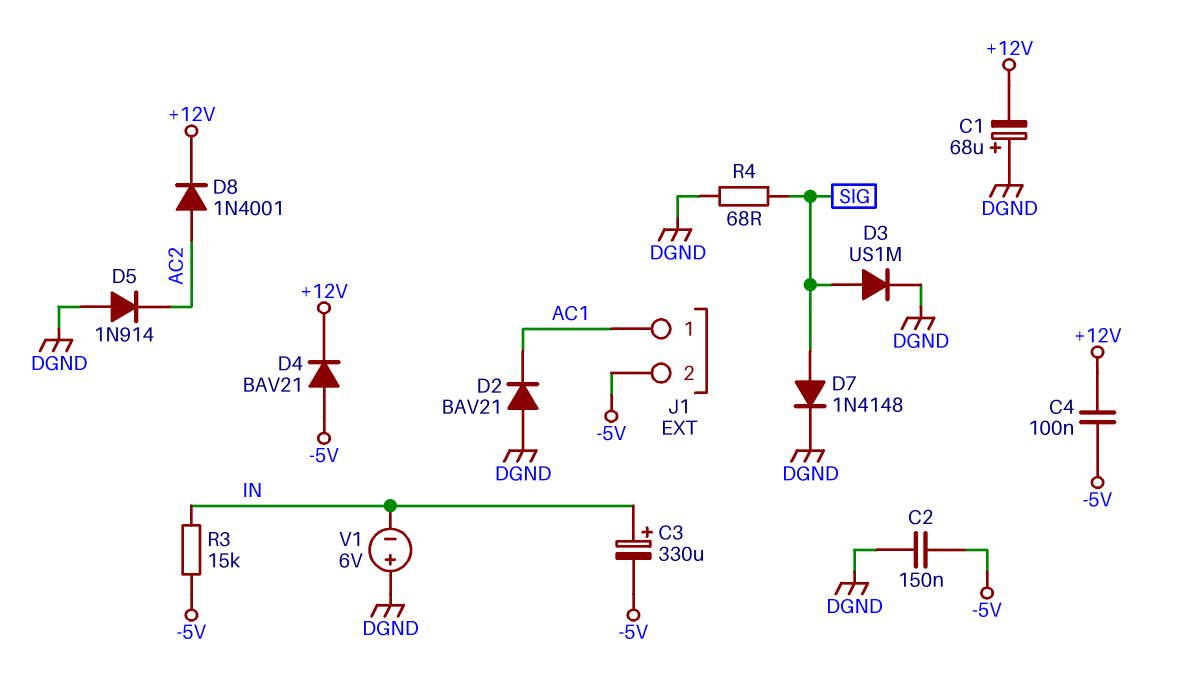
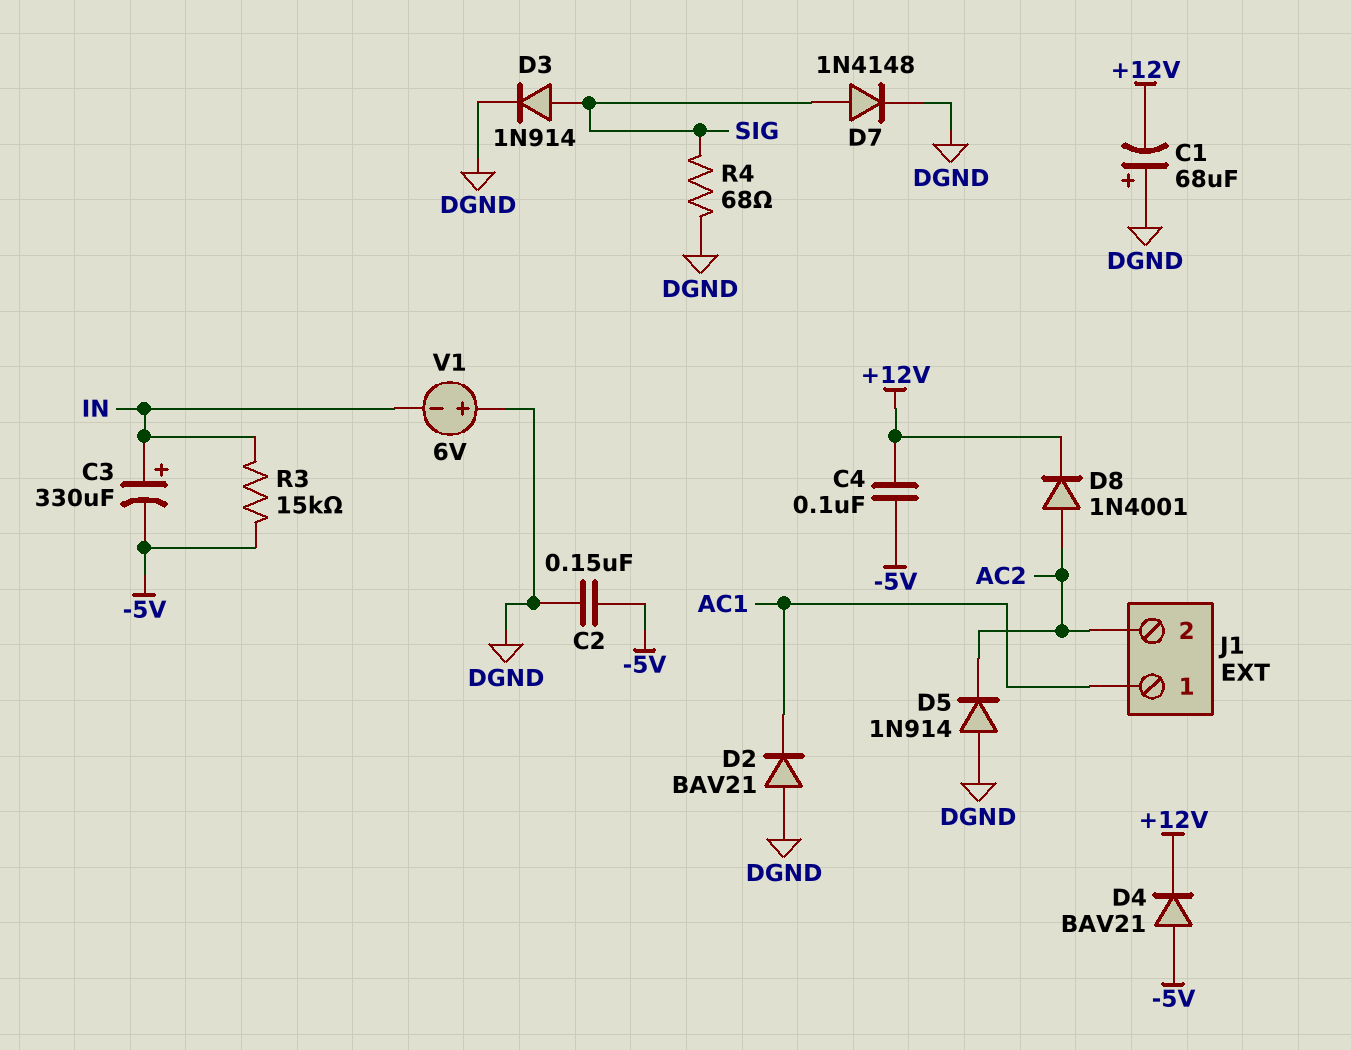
D3: diode US1M (A SIG, K DGND) -> diode 1N914 (A SIG, K DGND)
J1 pin 2: -5V -> AC2

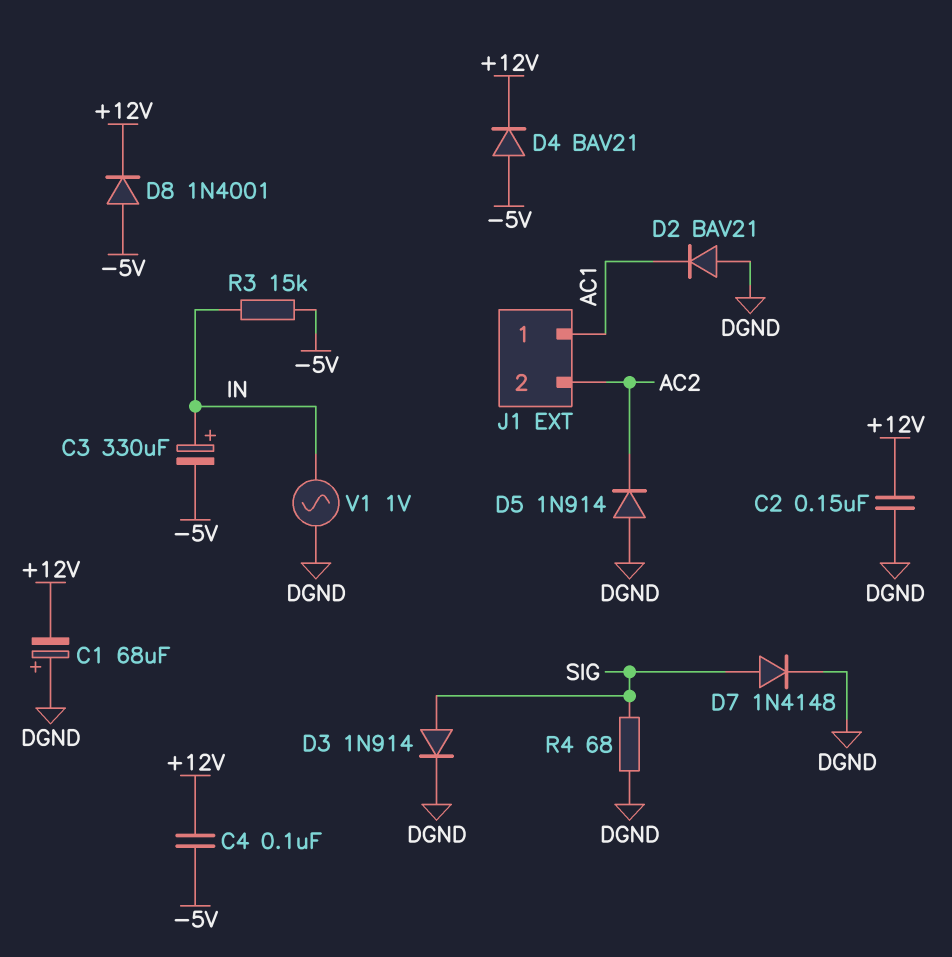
C2: 150nF (-5V, DGND) -> 150nF (+12V, DGND)
D8: diode 1N4001 (A AC2, K +12V) -> diode 1N4001 (A -5V, K +12V)
V1: 6V (plus DGND, minus IN) -> AC 1V (DGND, IN)

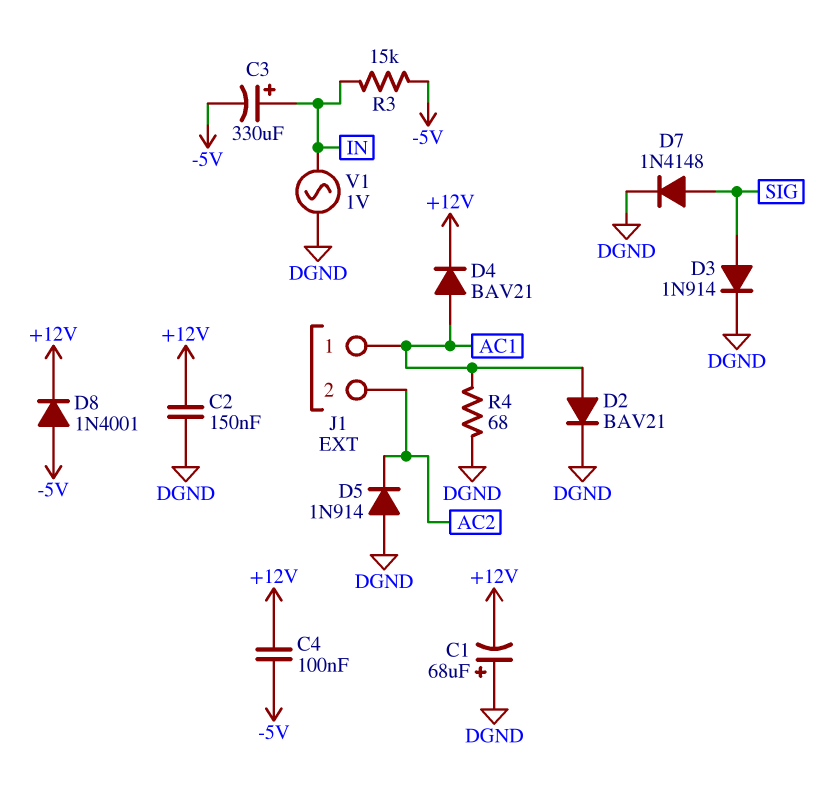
D2: diode BAV21 (A DGND, K AC1) -> diode BAV21 (A AC1, K DGND)
D4: diode BAV21 (A -5V, K +12V) -> diode BAV21 (A AC1, K +12V)
R4: 68 (DGND, SIG) -> 68 (AC1, DGND)

